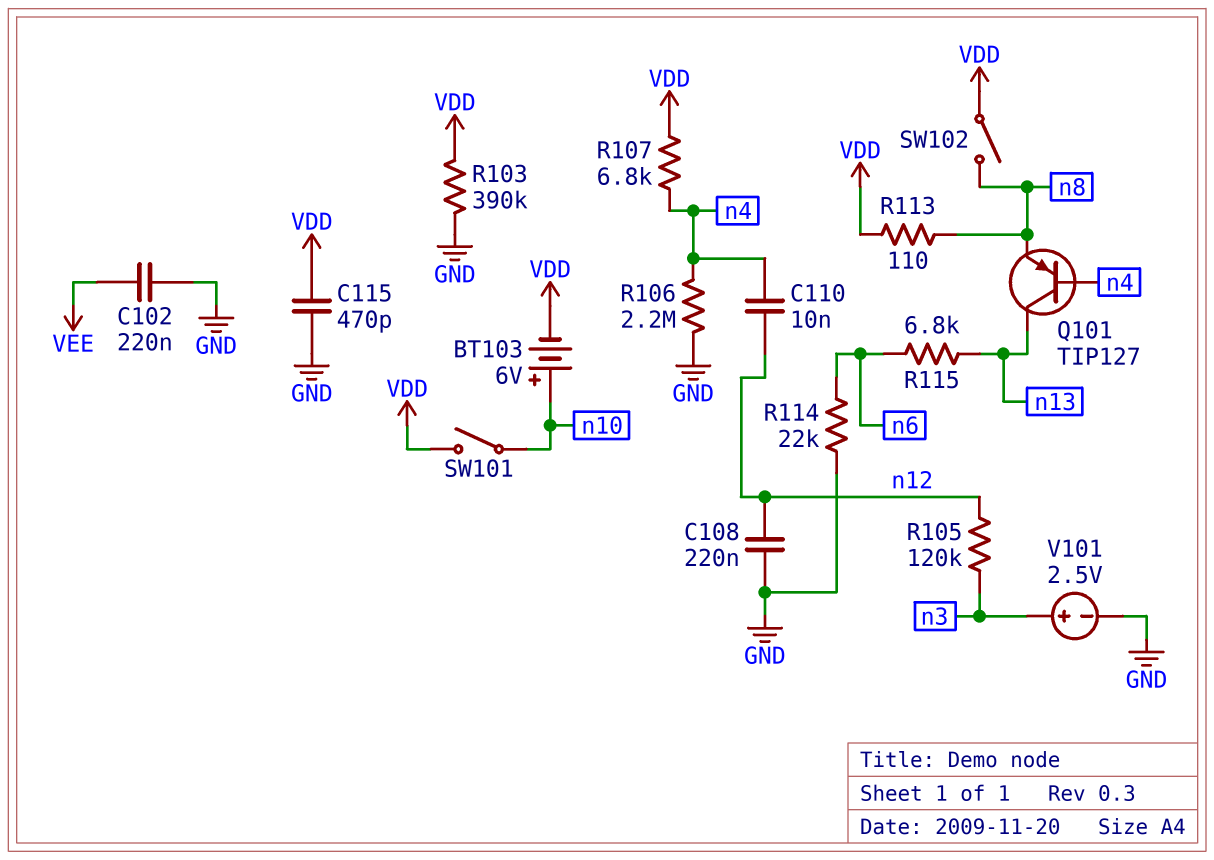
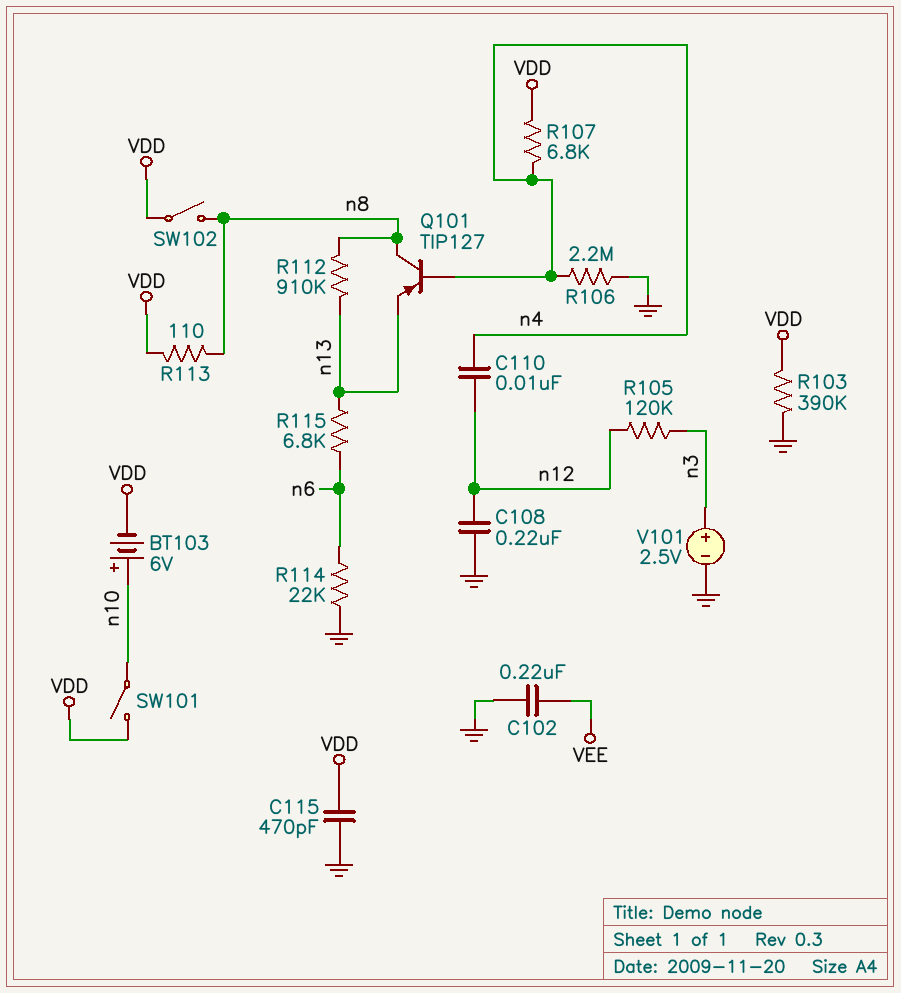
Q101: PNP TIP127 (B n4, C n13, E n8) -> PNP TIP127 (B n4, C n8, E n13)
R112: none -> 910k (n8, n13)

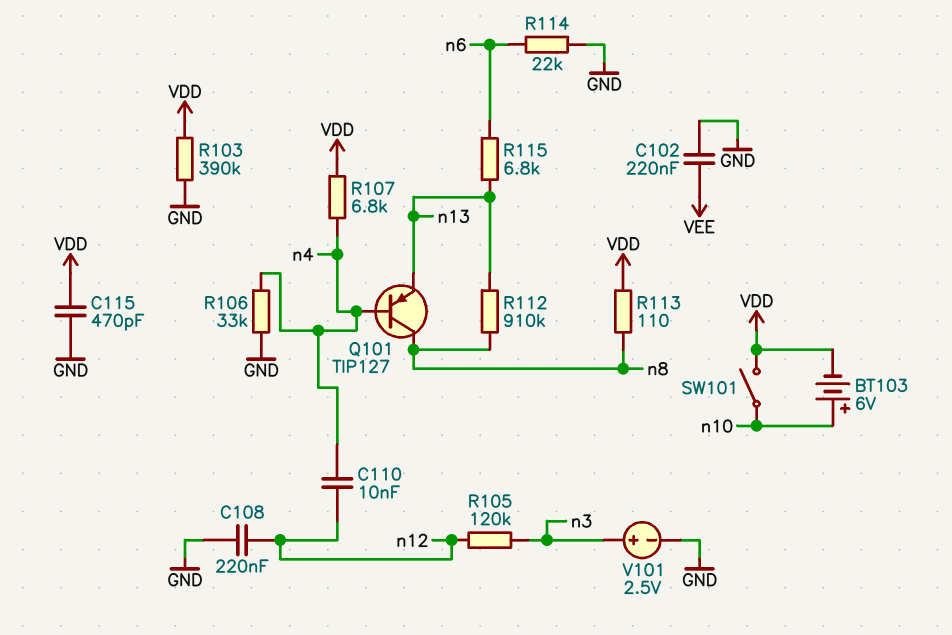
R106: 2.2M (GND, n4) -> 33k (GND, n4)
SW102: switch (VDD, n8) -> none

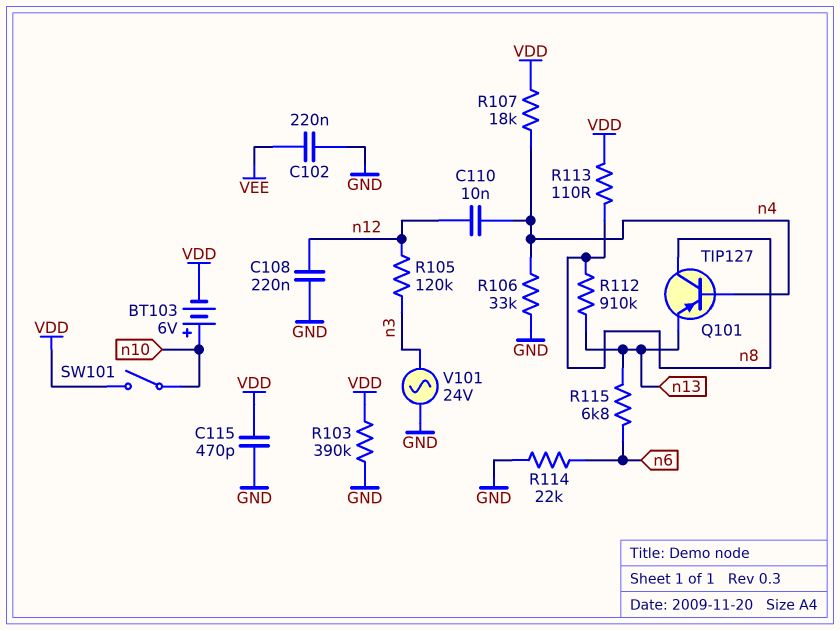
R107: 6.8k (VDD, n4) -> 18k (VDD, n4)
V101: 2.5V (plus n3, minus GND) -> AC 24V (GND, n3)

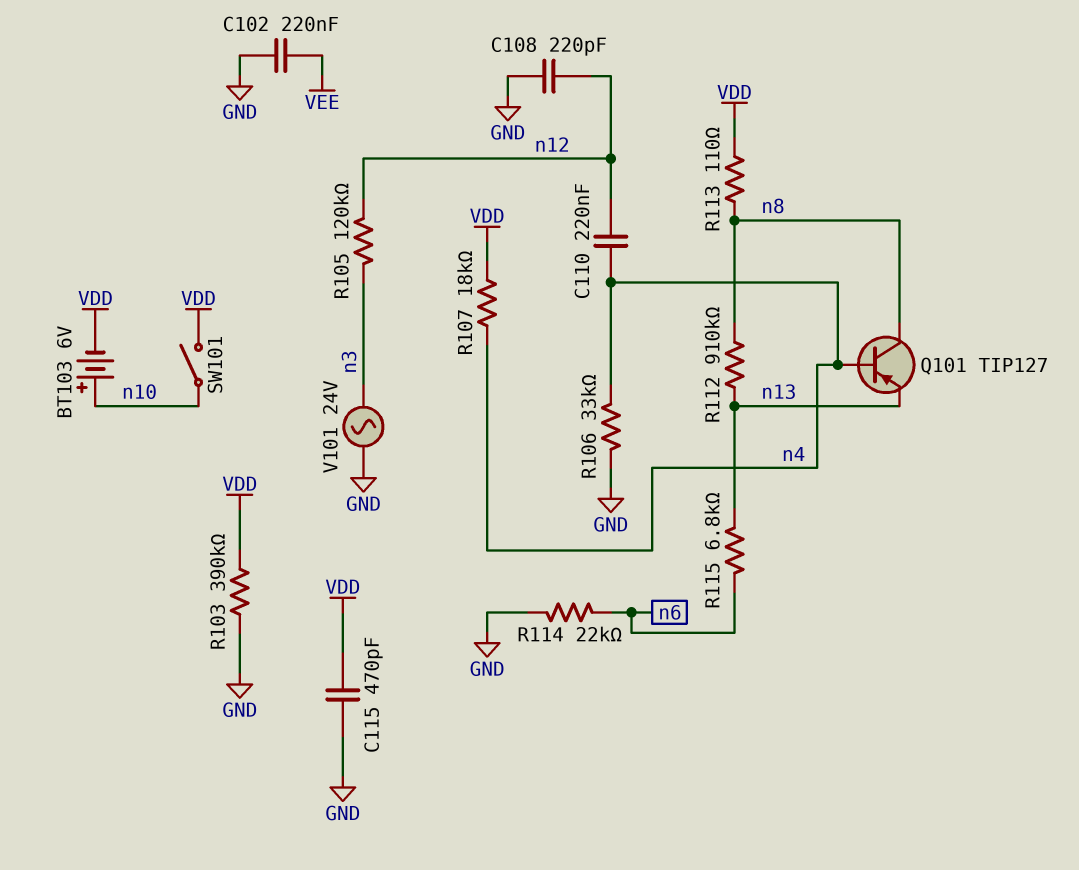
C108: 220nF (GND, n12) -> 220pF (GND, n12)
C110: 10nF (n4, n12) -> 220nF (n4, n12)

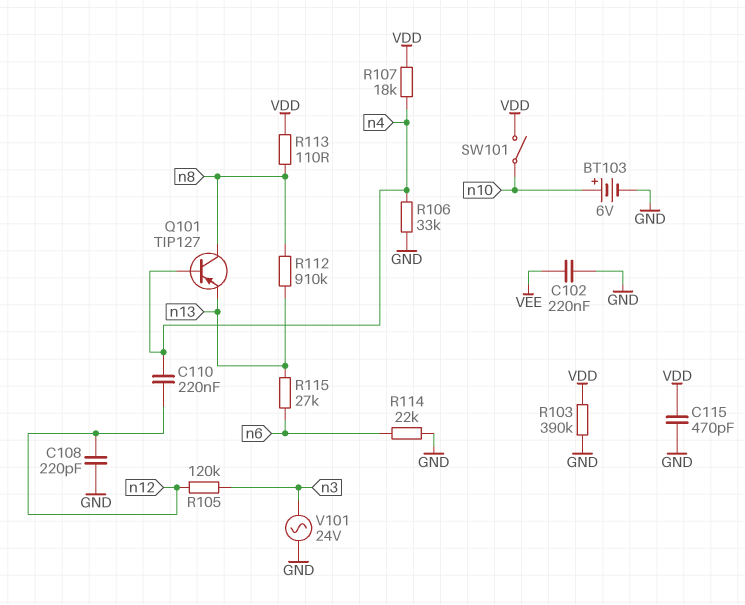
BT103: 6V (plus n10, minus VDD) -> 6V (plus n10, minus GND)
R115: 6.8k (n6, n13) -> 27k (n6, n13)

